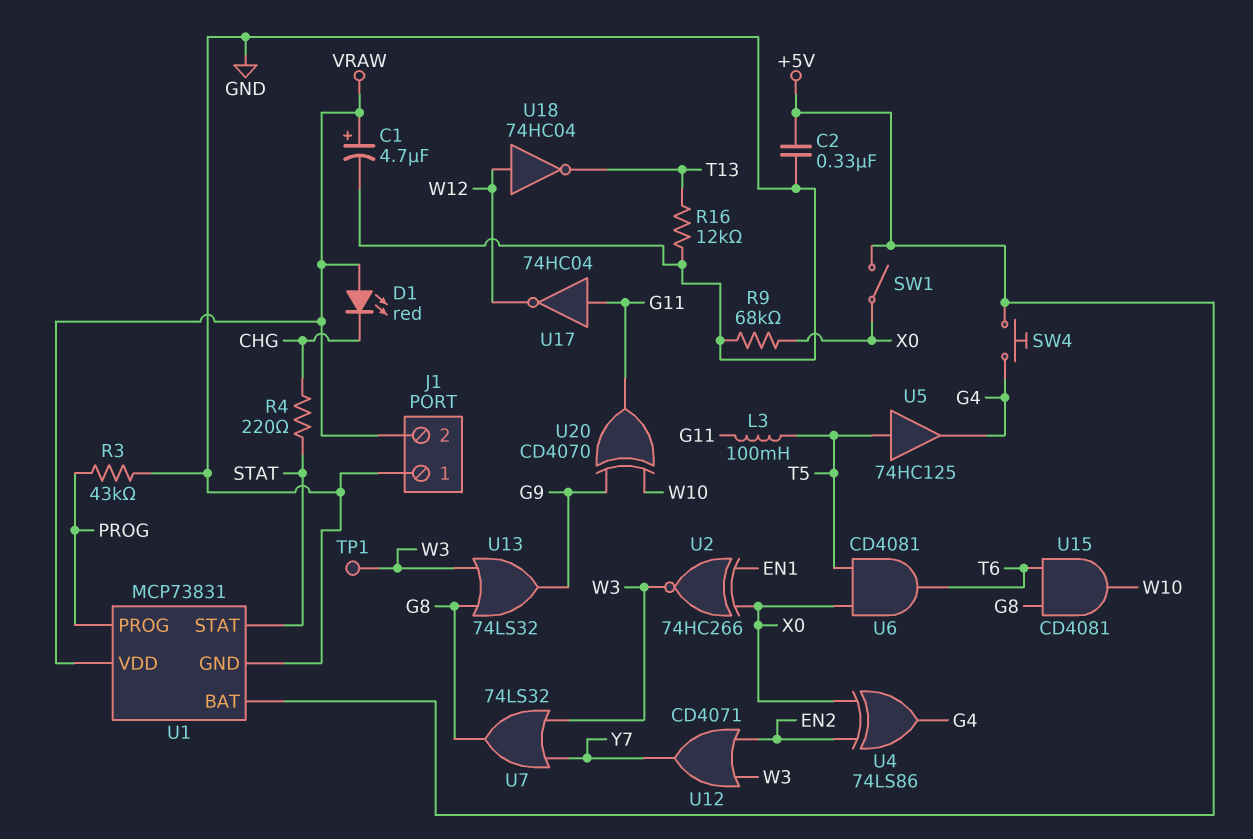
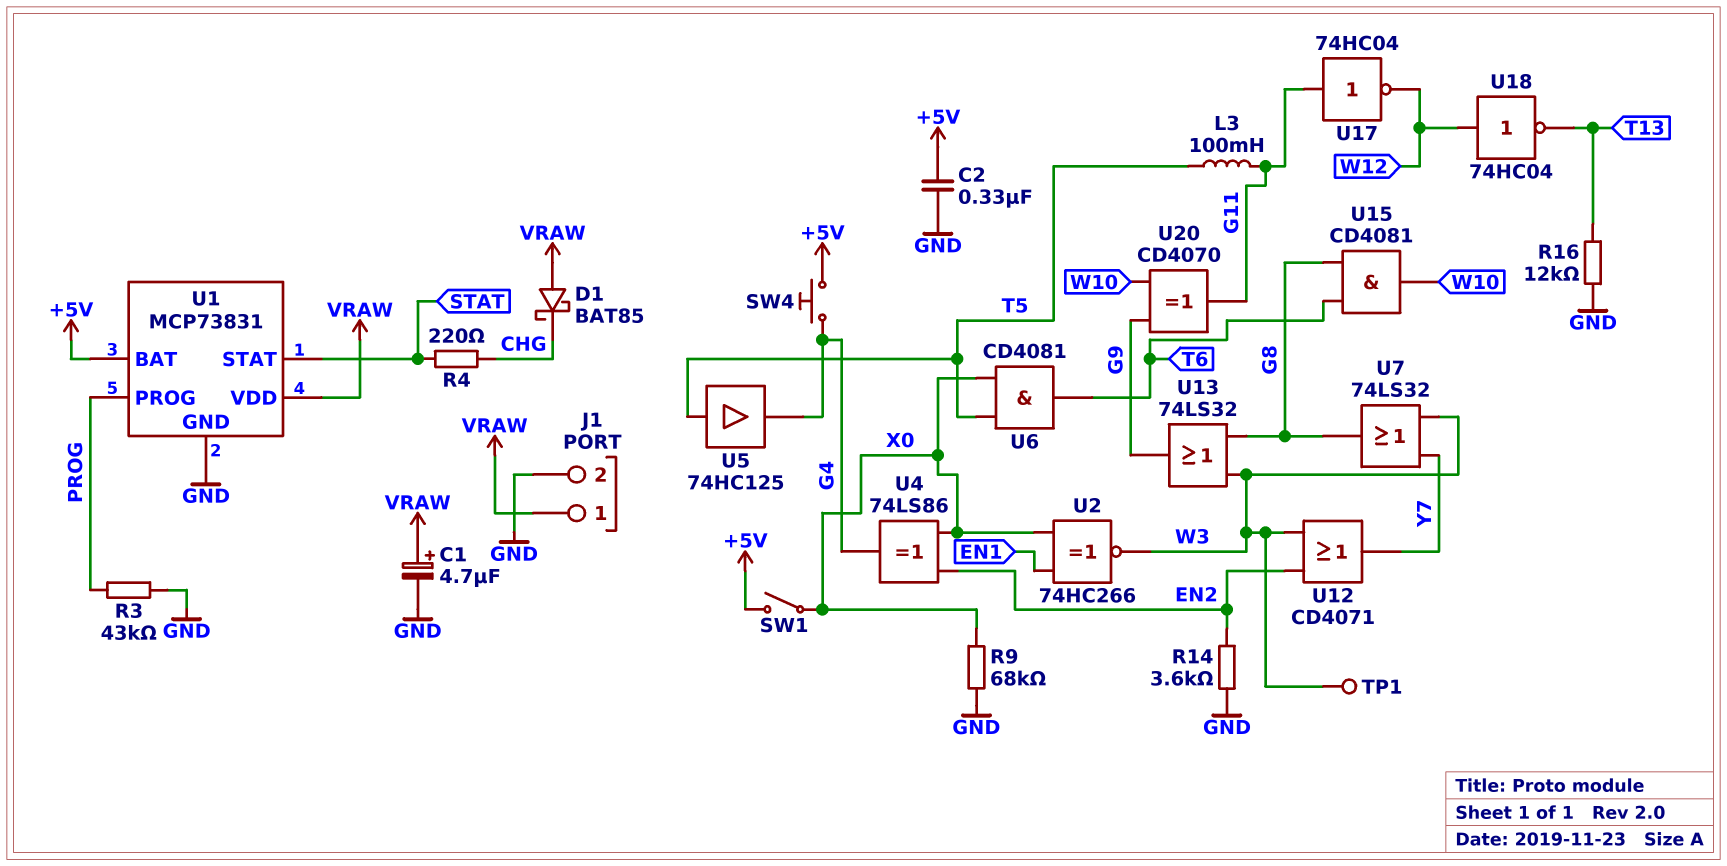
D1: LED red (A VRAW, K CHG) -> schottky BAT85 (A VRAW, K CHG)
J1 pin 1: GND -> VRAW
J1 pin 2: VRAW -> GND
R14: none -> 3.6k (EN2, GND)

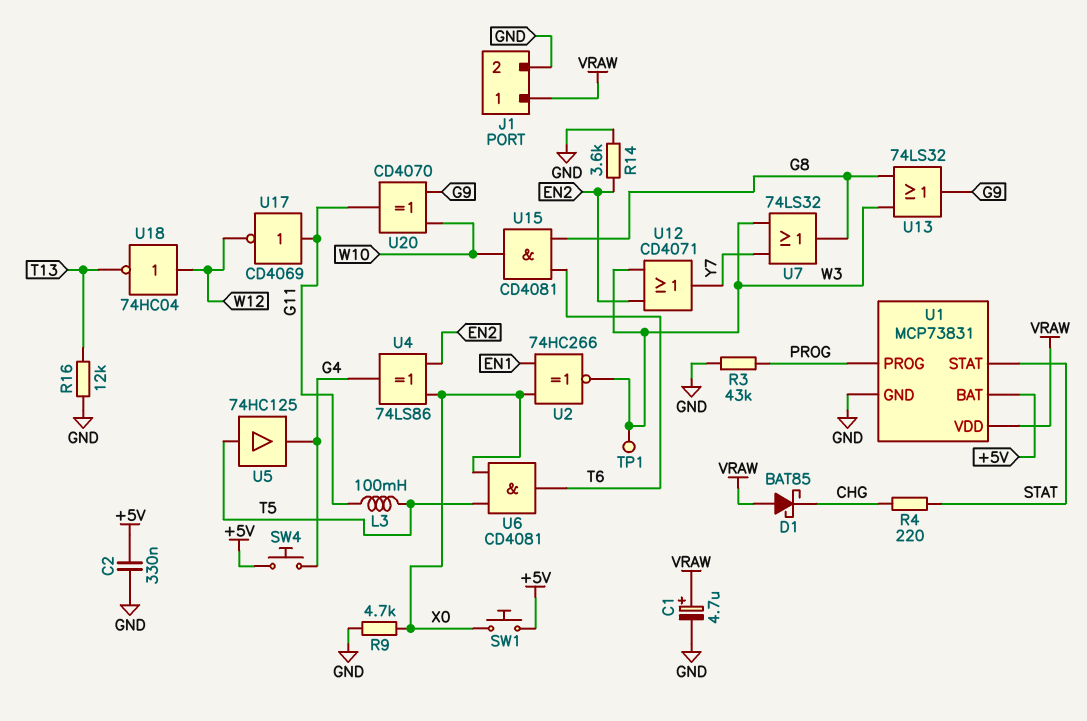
R9: 68k (GND, X0) -> 4.7k (GND, X0)
SW1: switch (+5V, X0) -> button (+5V, X0)
U17: NOT 74HC04 (in G11, out W12) -> NOT CD4069 (in G11, out W12)

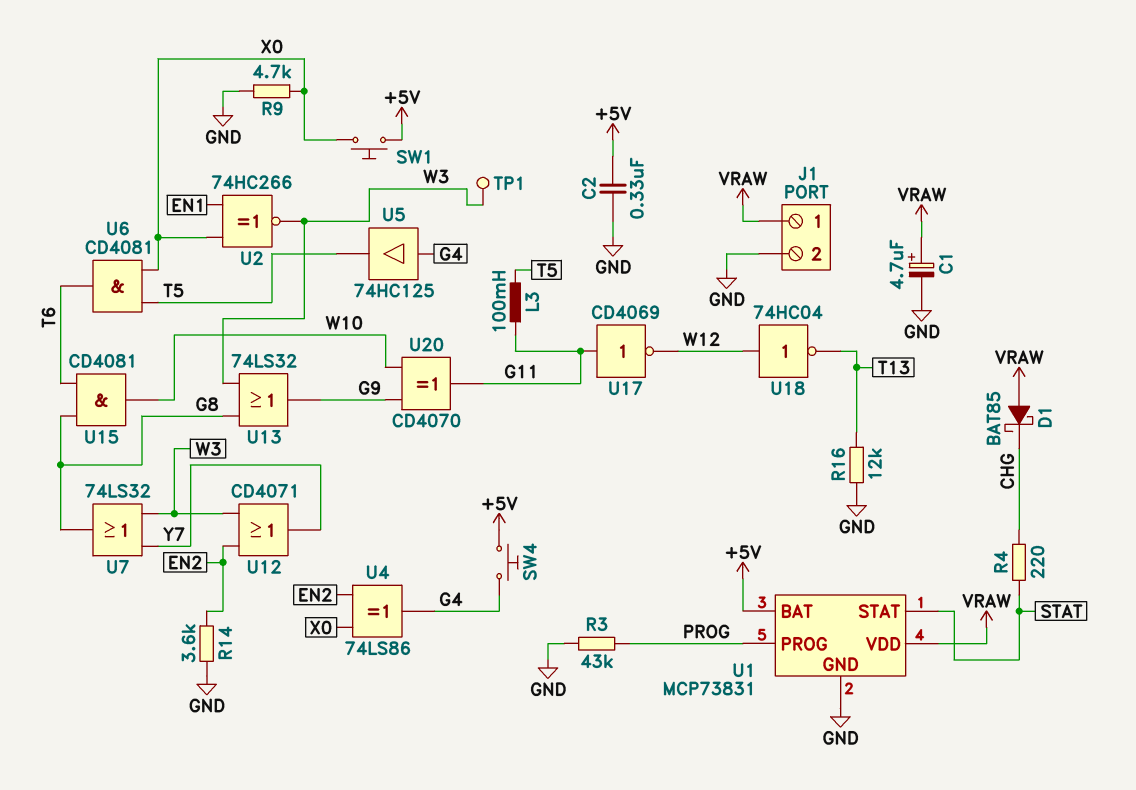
U5: buffer 74HC125 (in T5, out G4) -> buffer 74HC125 (in G4, out T5)

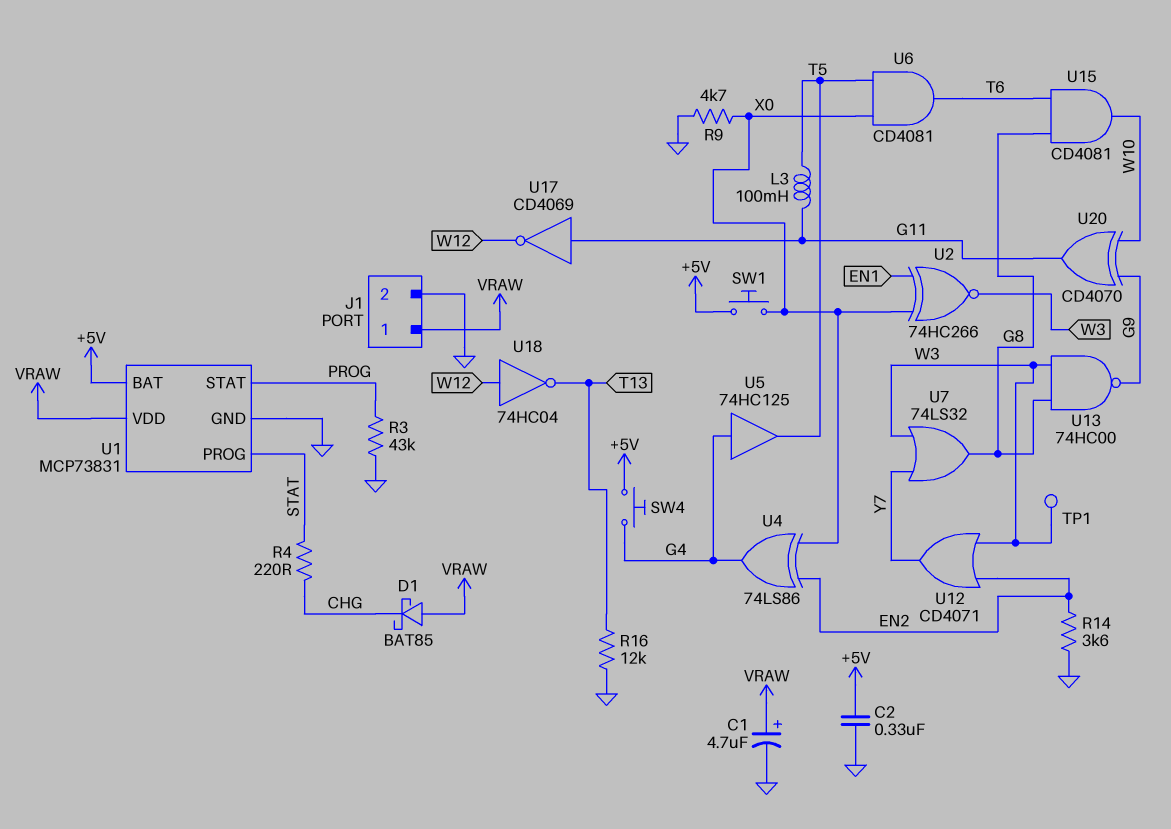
U1 pin PROG: PROG -> STAT
U1 pin STAT: STAT -> PROG
U13: OR 74LS32 (in G8, in W3, out G9) -> NAND 74HC00 (in G8, in W3, out G9)

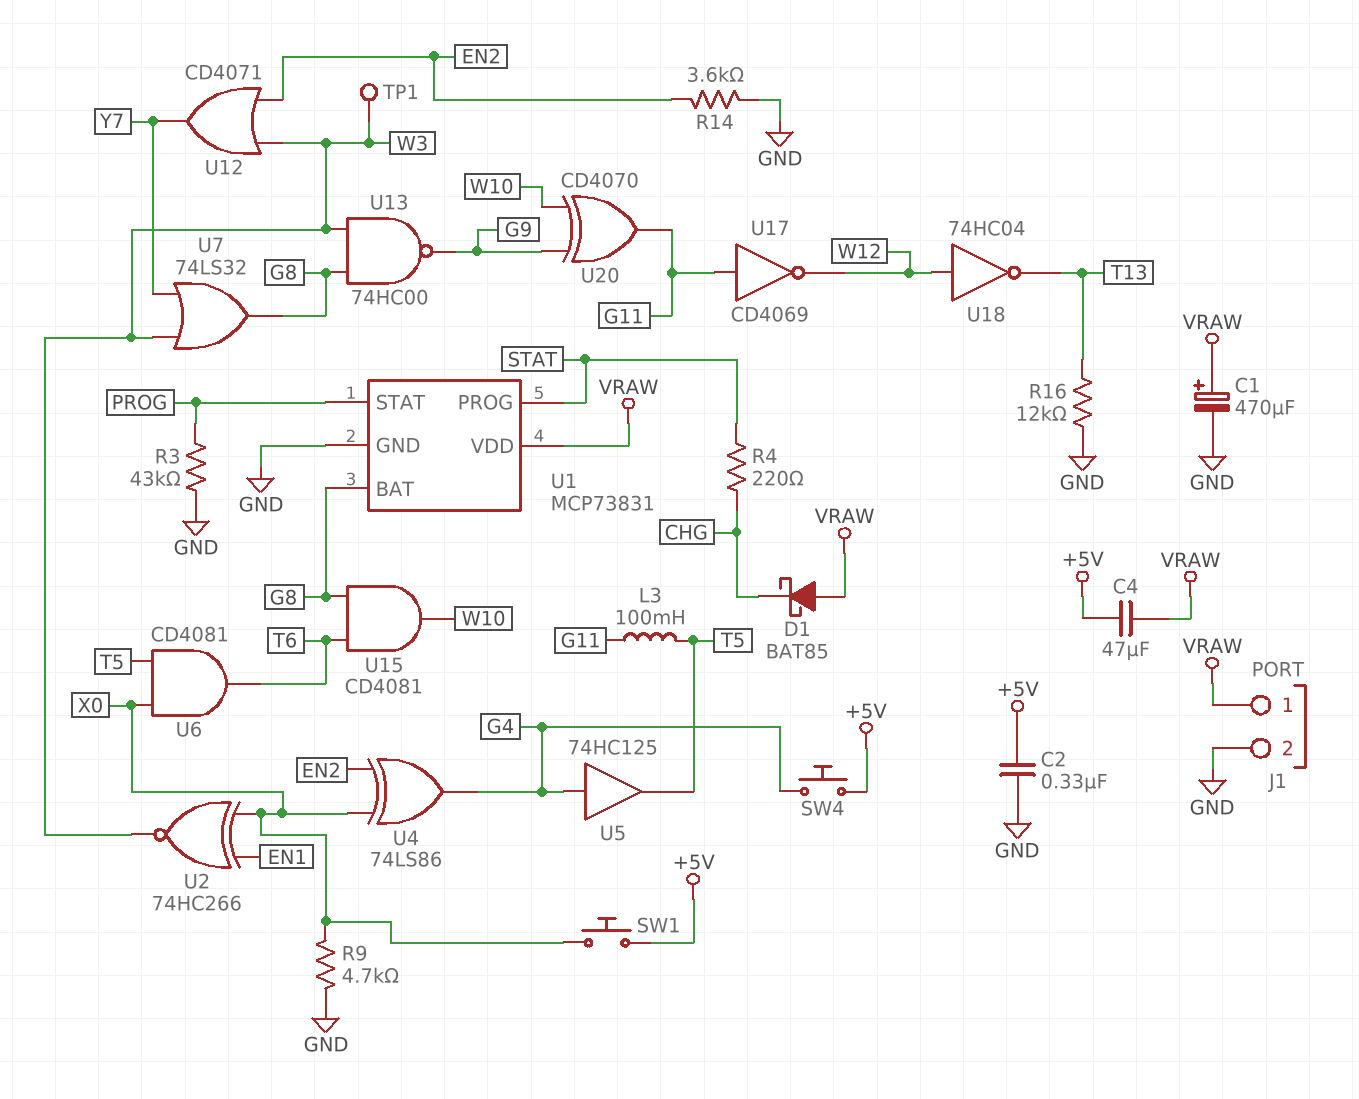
C1: 4.7uF (plus VRAW, minus GND) -> 470uF (plus VRAW, minus GND)
C4: none -> 47uF (+5V, VRAW)
U1 pin BAT: +5V -> G8

